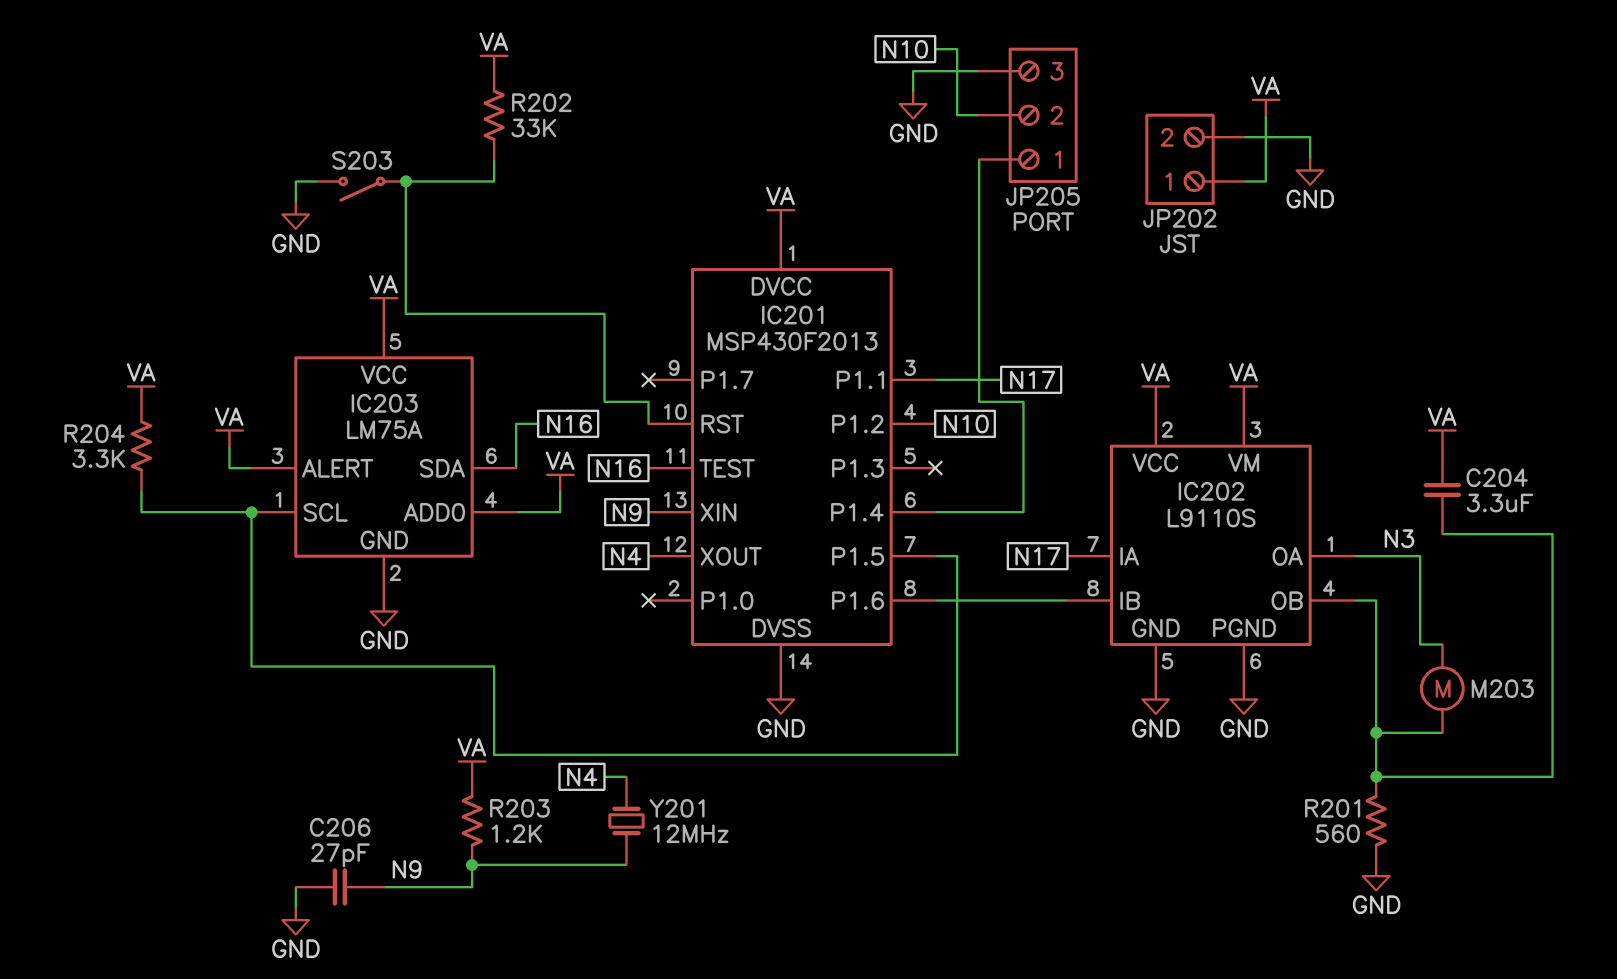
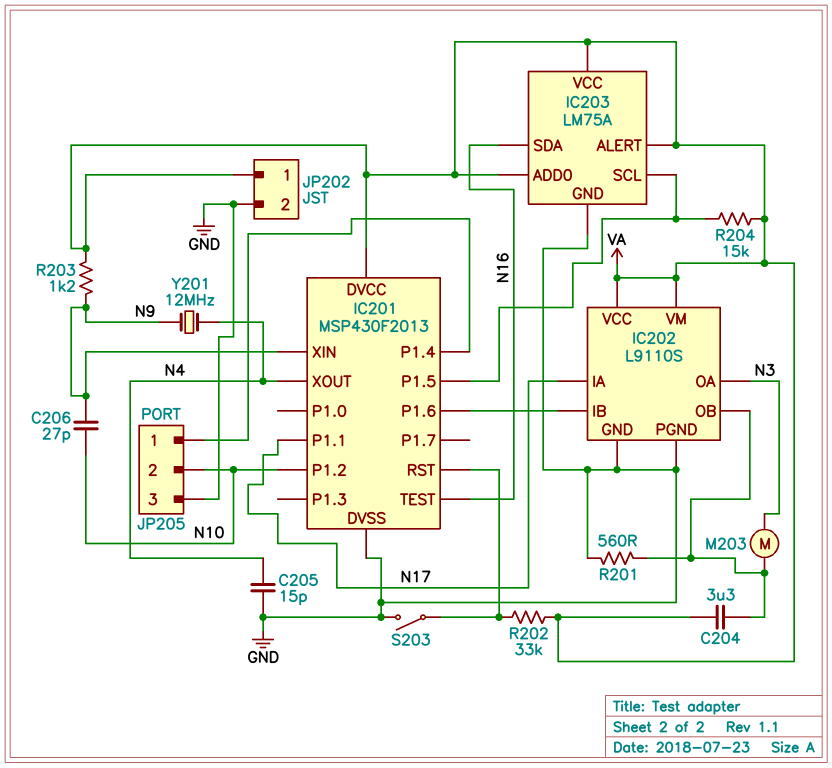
C205: none -> 15pF (GND, N4)
C206: 27pF (GND, N9) -> 27pF (N9, N10)
R204: 3.3k (IC201/P1.5, VA) -> 15k (IC201/P1.5, VA)

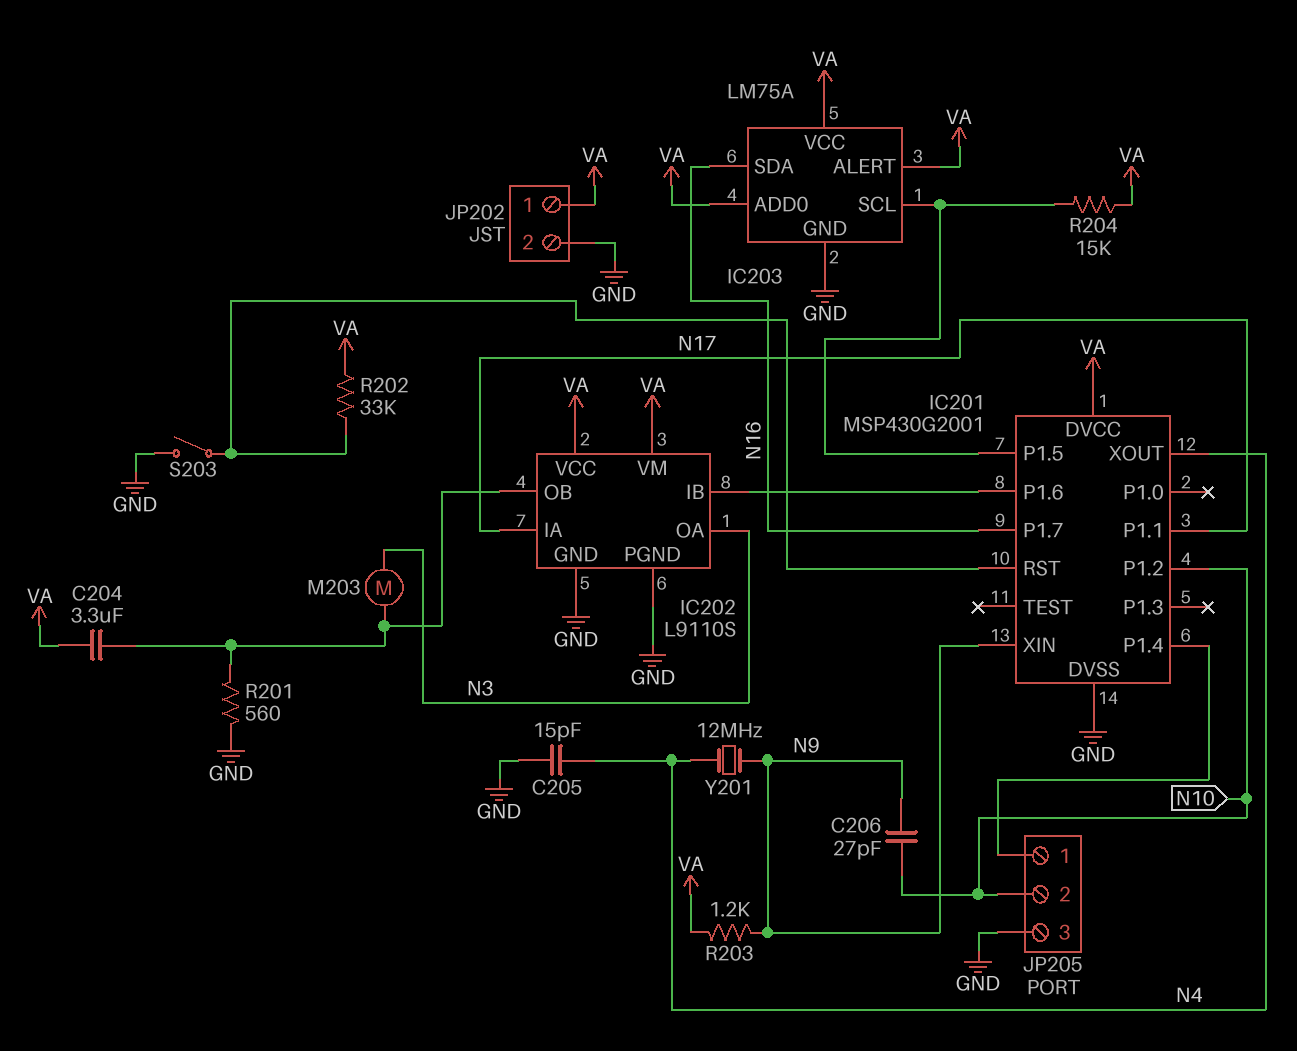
IC201: MSP430F2013 -> MSP430G2001
IC201 pin P1.7: none -> N16
IC201 pin TEST: N16 -> none

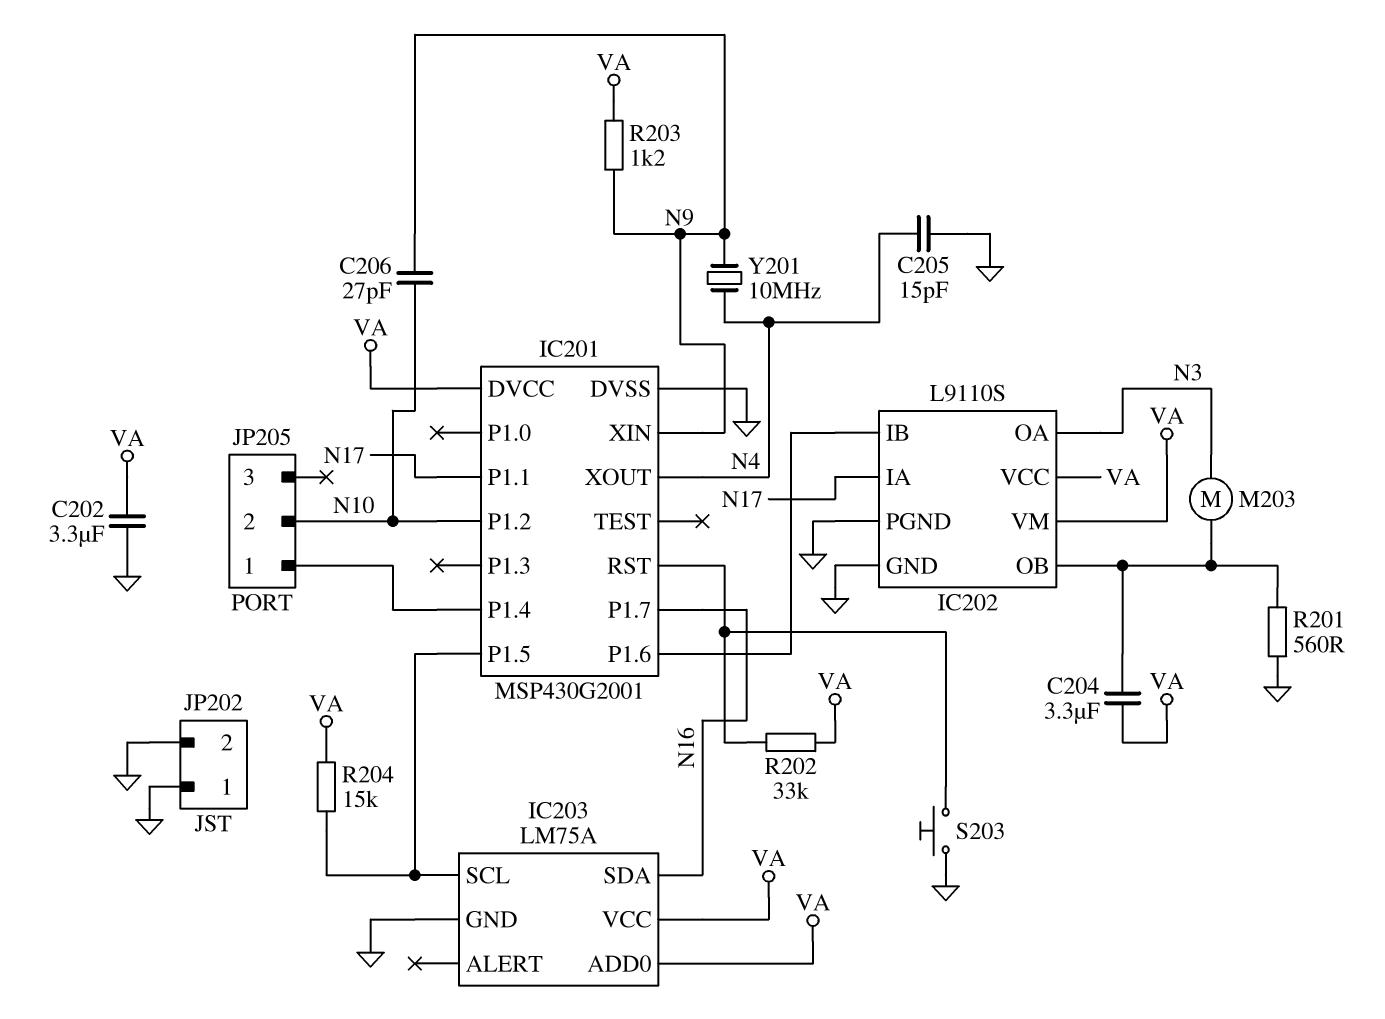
C202: none -> 3.3uF (GND, VA)
IC203 pin ALERT: VA -> none
JP202 pin 1: VA -> GND
JP205 pin 3: GND -> none
S203: switch (GND, IC201/RST) -> button (GND, IC201/RST)
Y201: 12MHz (N4, N9) -> 10MHz (N4, N9)

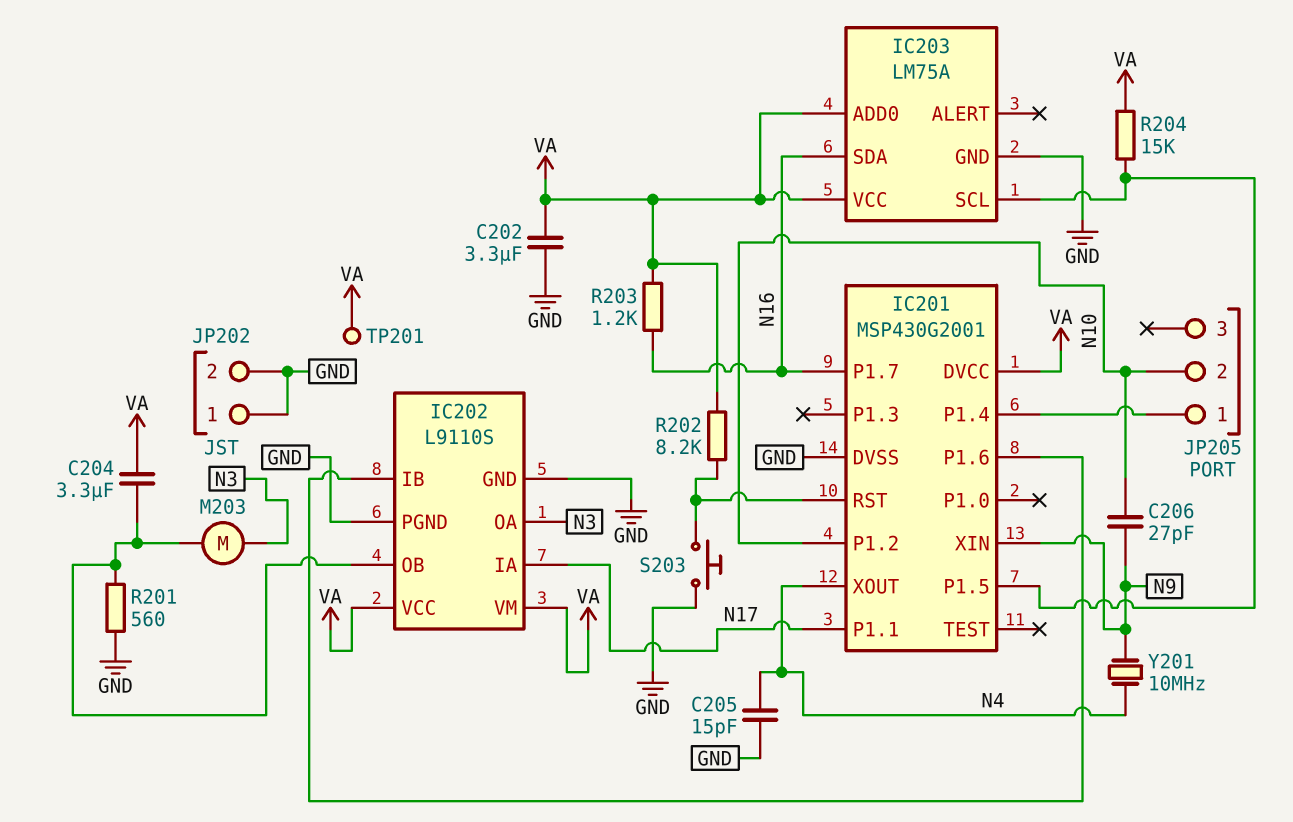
R202: 33k (IC201/RST, VA) -> 8.2k (IC201/RST, VA)
R203: 1.2k (N9, VA) -> 1.2k (N16, VA)
TP201: none -> test point (VA)

